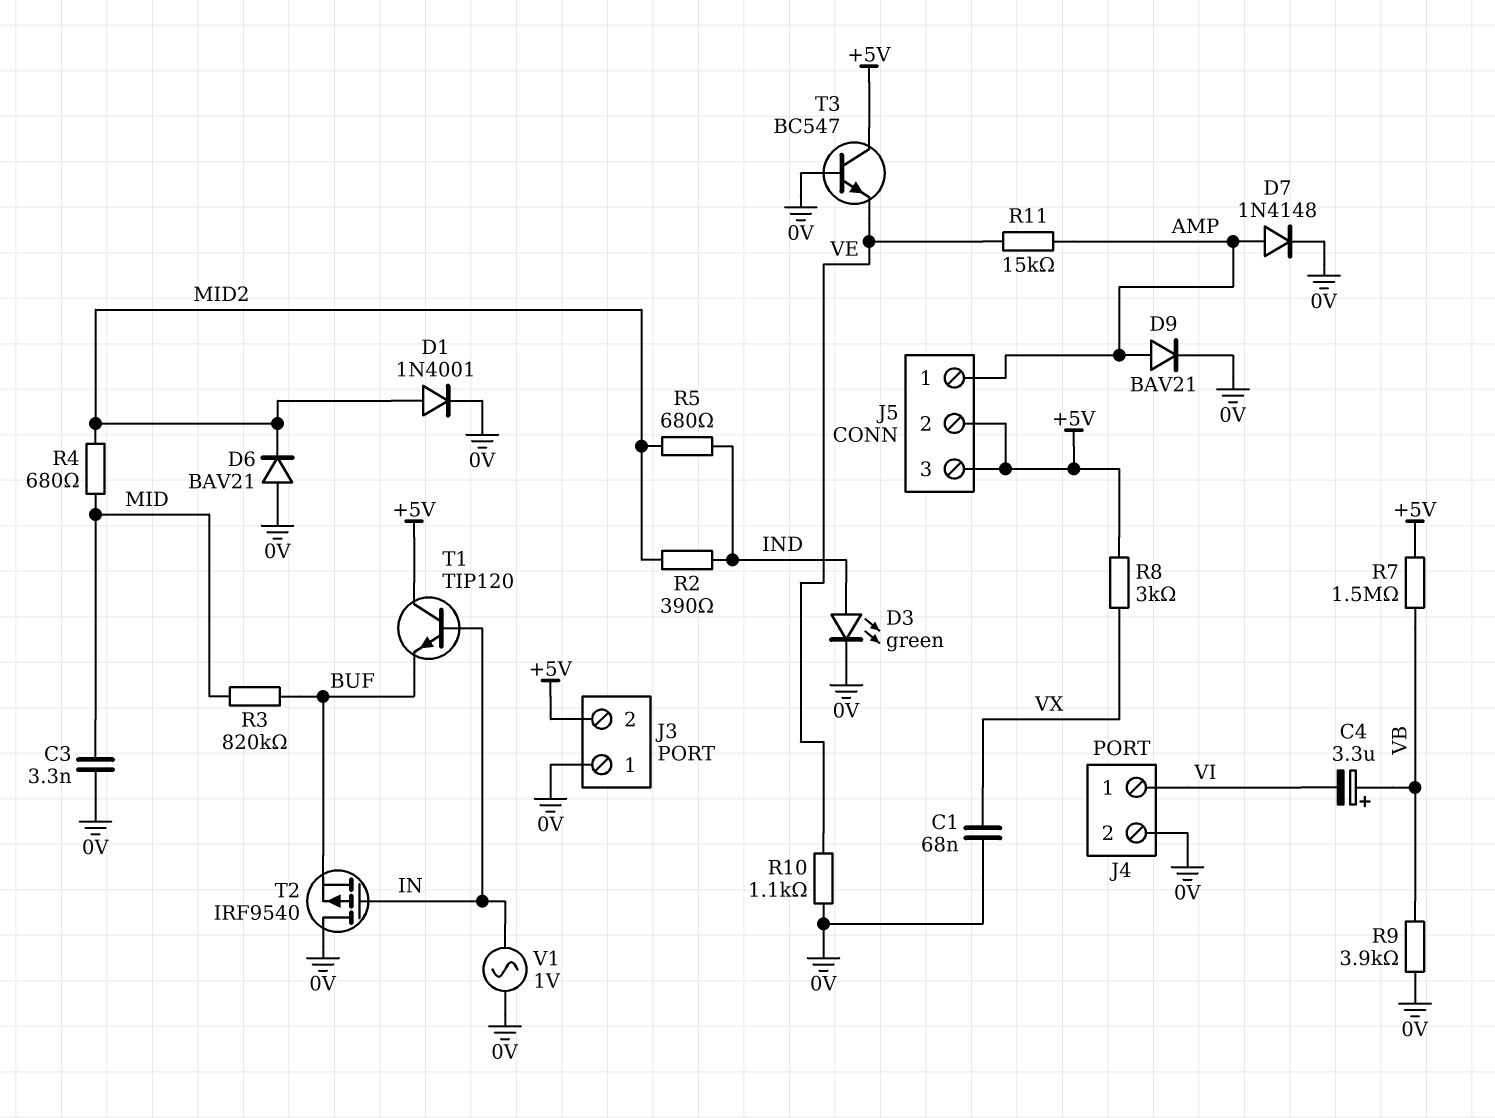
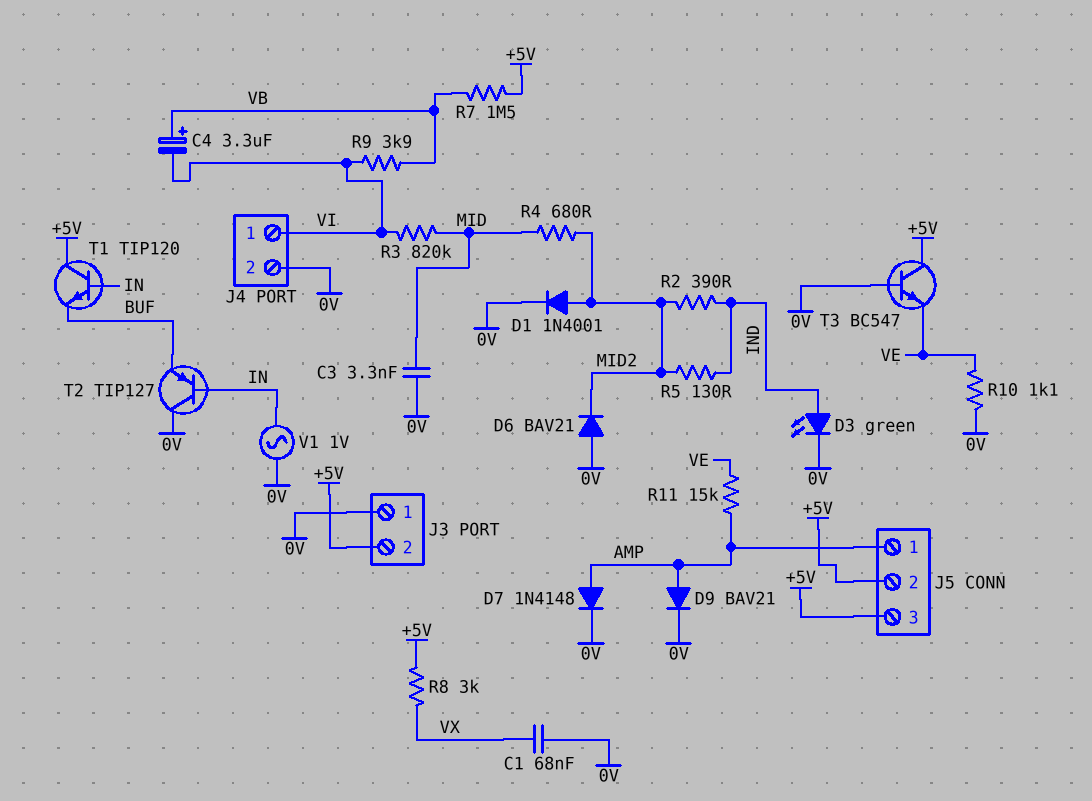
R3: 820k (BUF, MID) -> 820k (MID, VI)
R5: 680 (IND, MID2) -> 130 (IND, MID2)
R9: 3.9k (0V, VB) -> 3.9k (VB, VI)
T2: PMOS IRF9540 (G IN, D 0V, S BUF) -> PNP TIP127 (B IN, C 0V, E BUF)

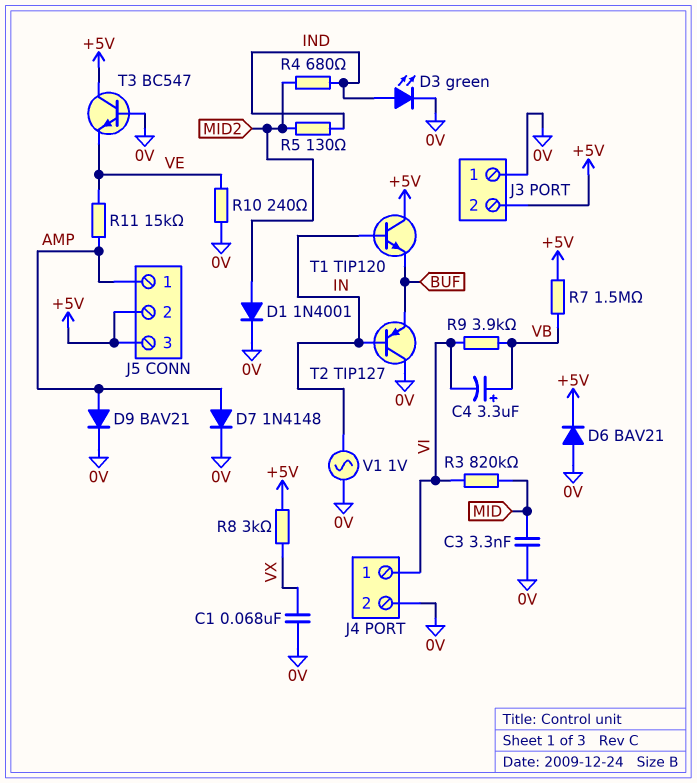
D6: diode BAV21 (A 0V, K MID2) -> diode BAV21 (A 0V, K +5V)
R2: 390 (IND, MID2) -> none
R4: 680 (MID, MID2) -> 680 (IND, MID2)
R10: 1.1k (0V, VE) -> 240 (0V, VE)

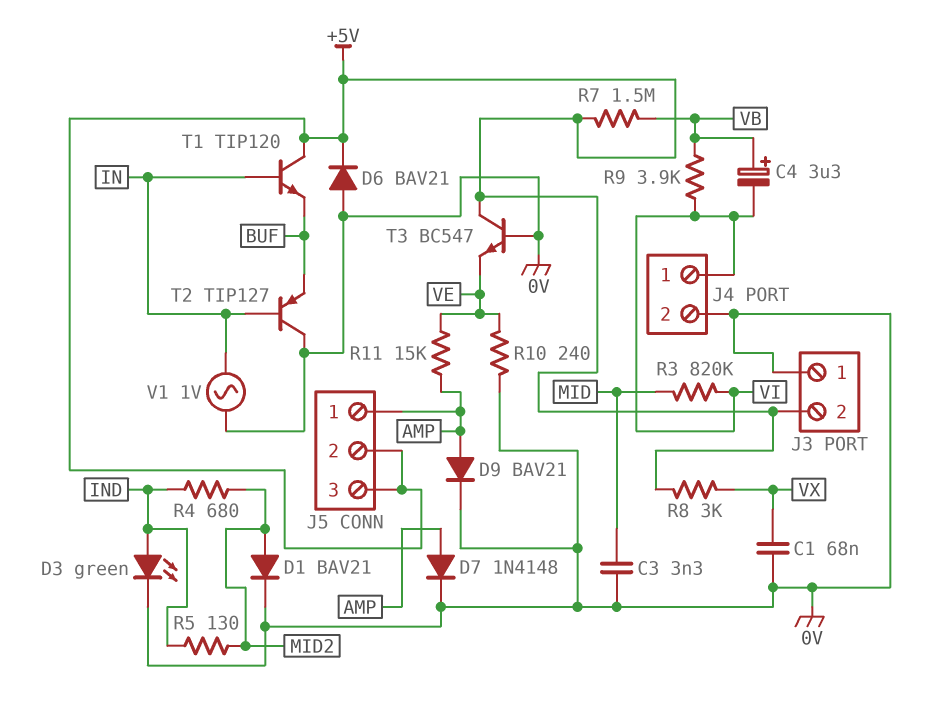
D1: diode 1N4001 (A MID2, K 0V) -> diode BAV21 (A MID2, K 0V)

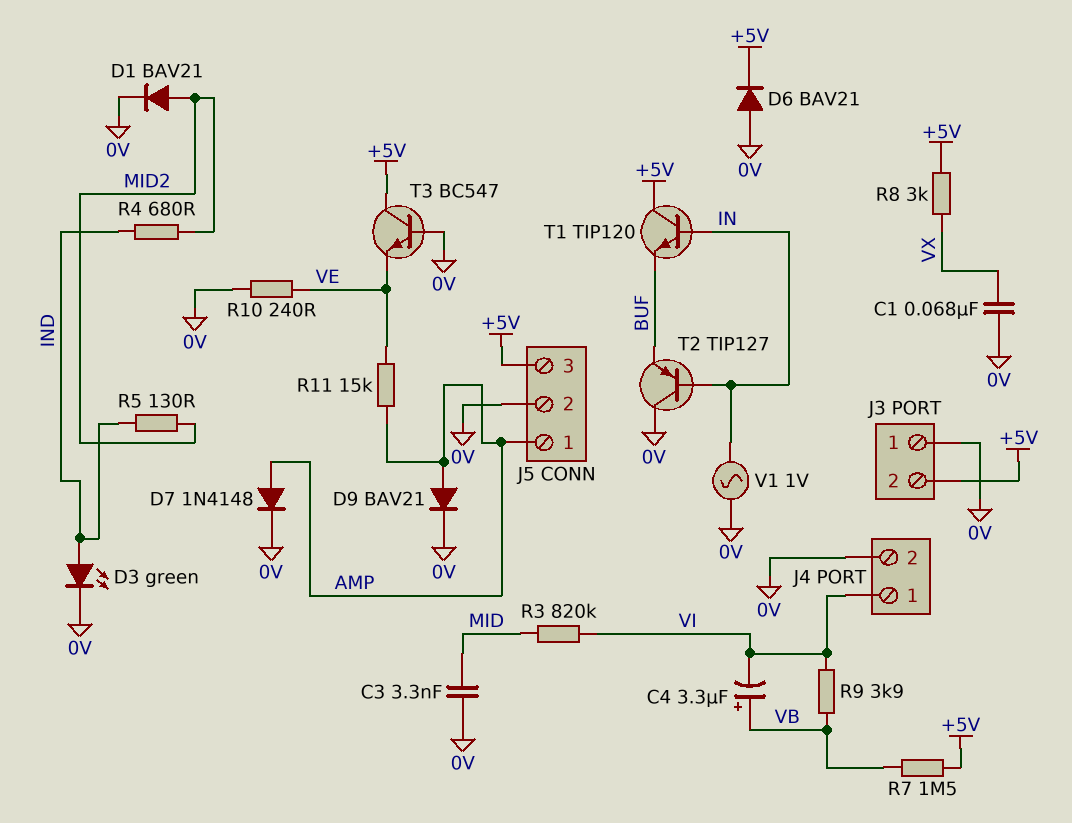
J5 pin 2: +5V -> 0V

